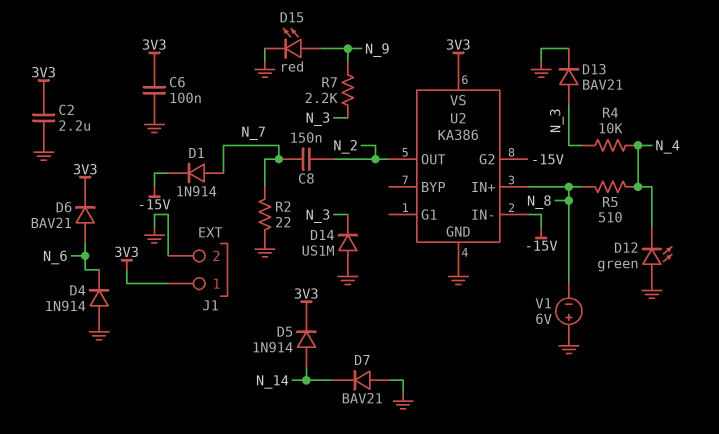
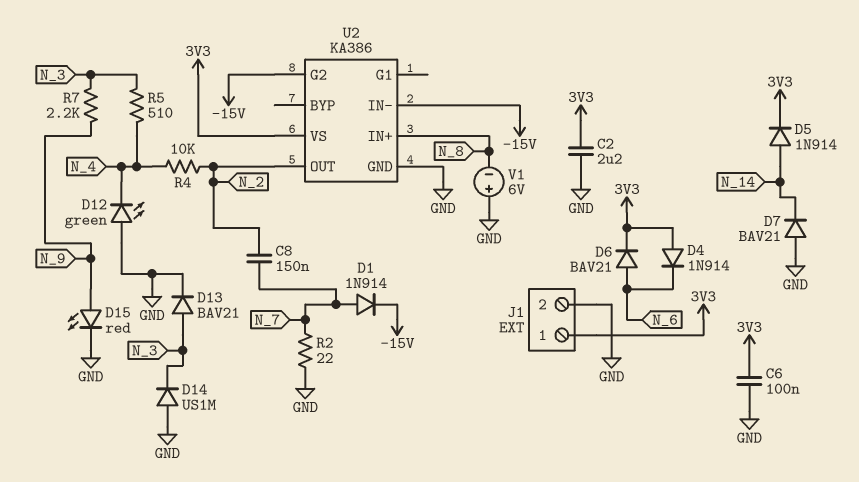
D4: diode 1N914 (A GND, K N_6) -> diode 1N914 (A 3V3, K N_6)
R4: 10k (N_3, N_4) -> 10k (N_2, N_4)
R5: 510 (N_4, N_8) -> 510 (N_3, N_4)

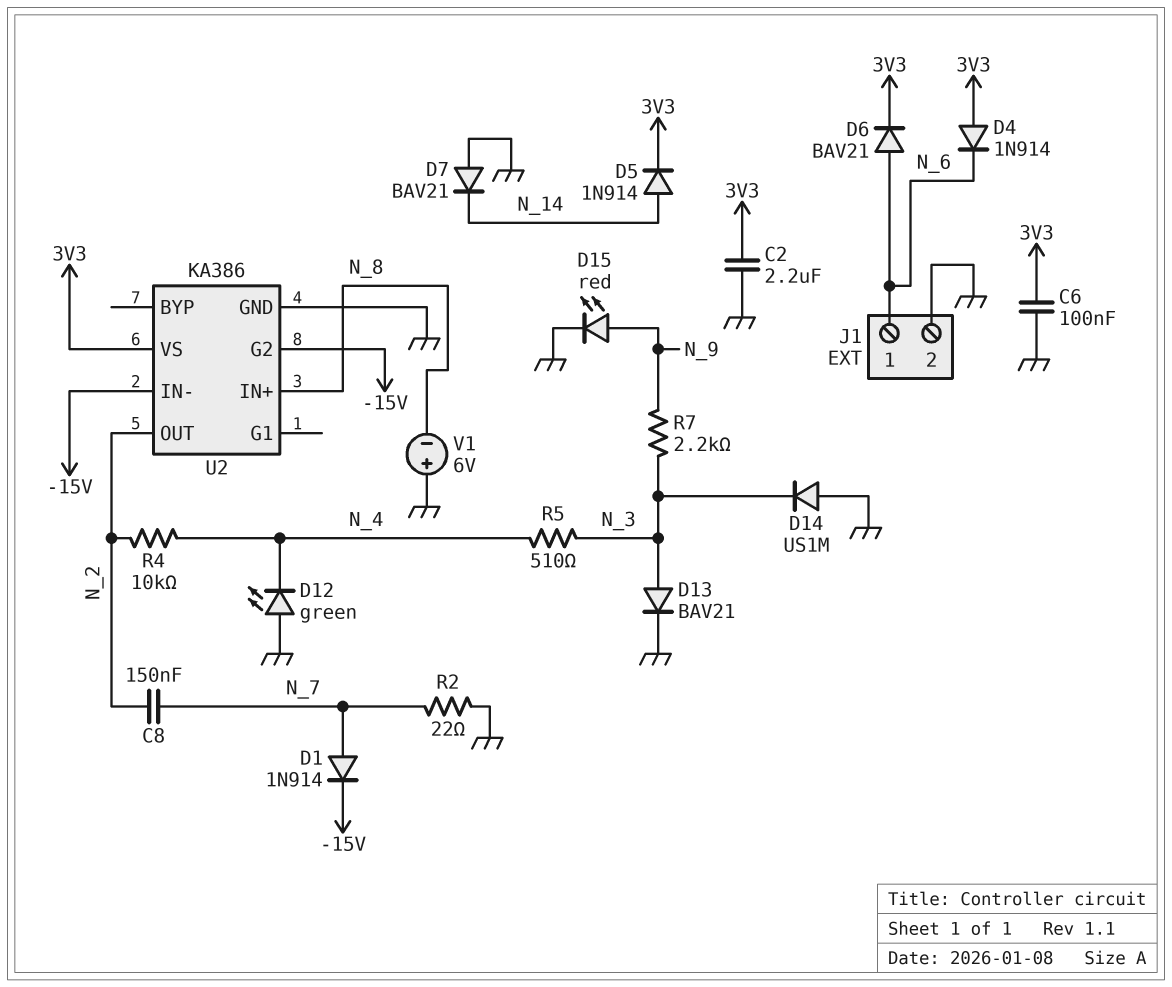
J1 pin 1: 3V3 -> N_6

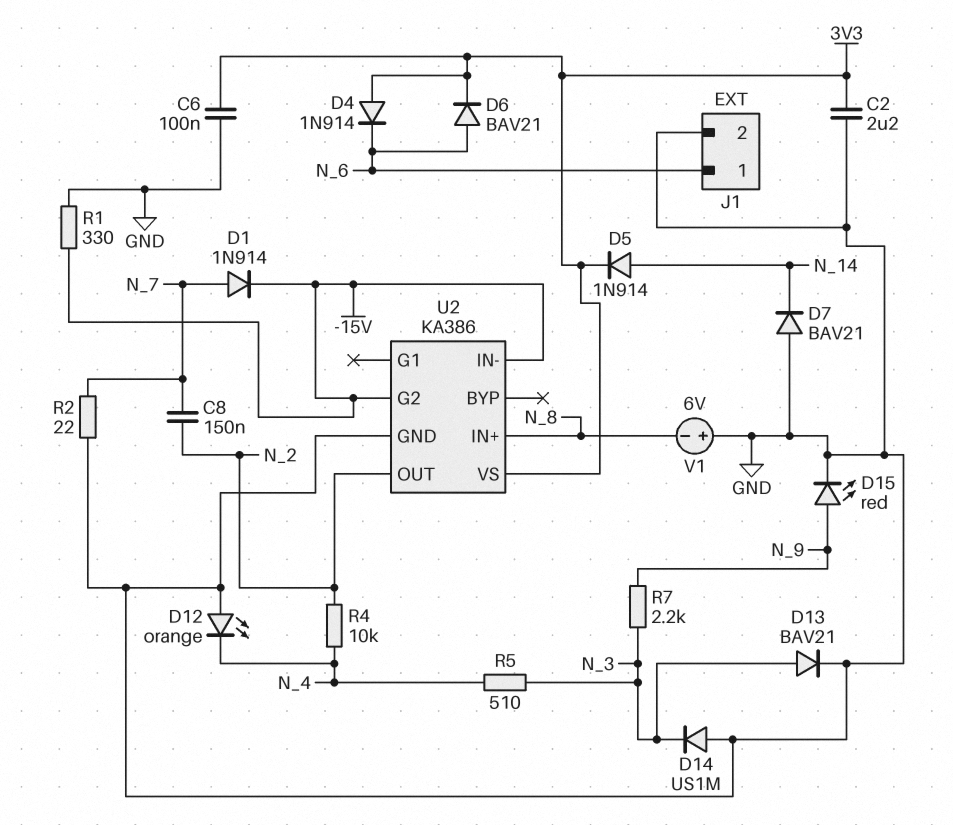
D12: LED green (A GND, K N_4) -> LED orange (A GND, K N_4)
R1: none -> 330 (-15V, GND)

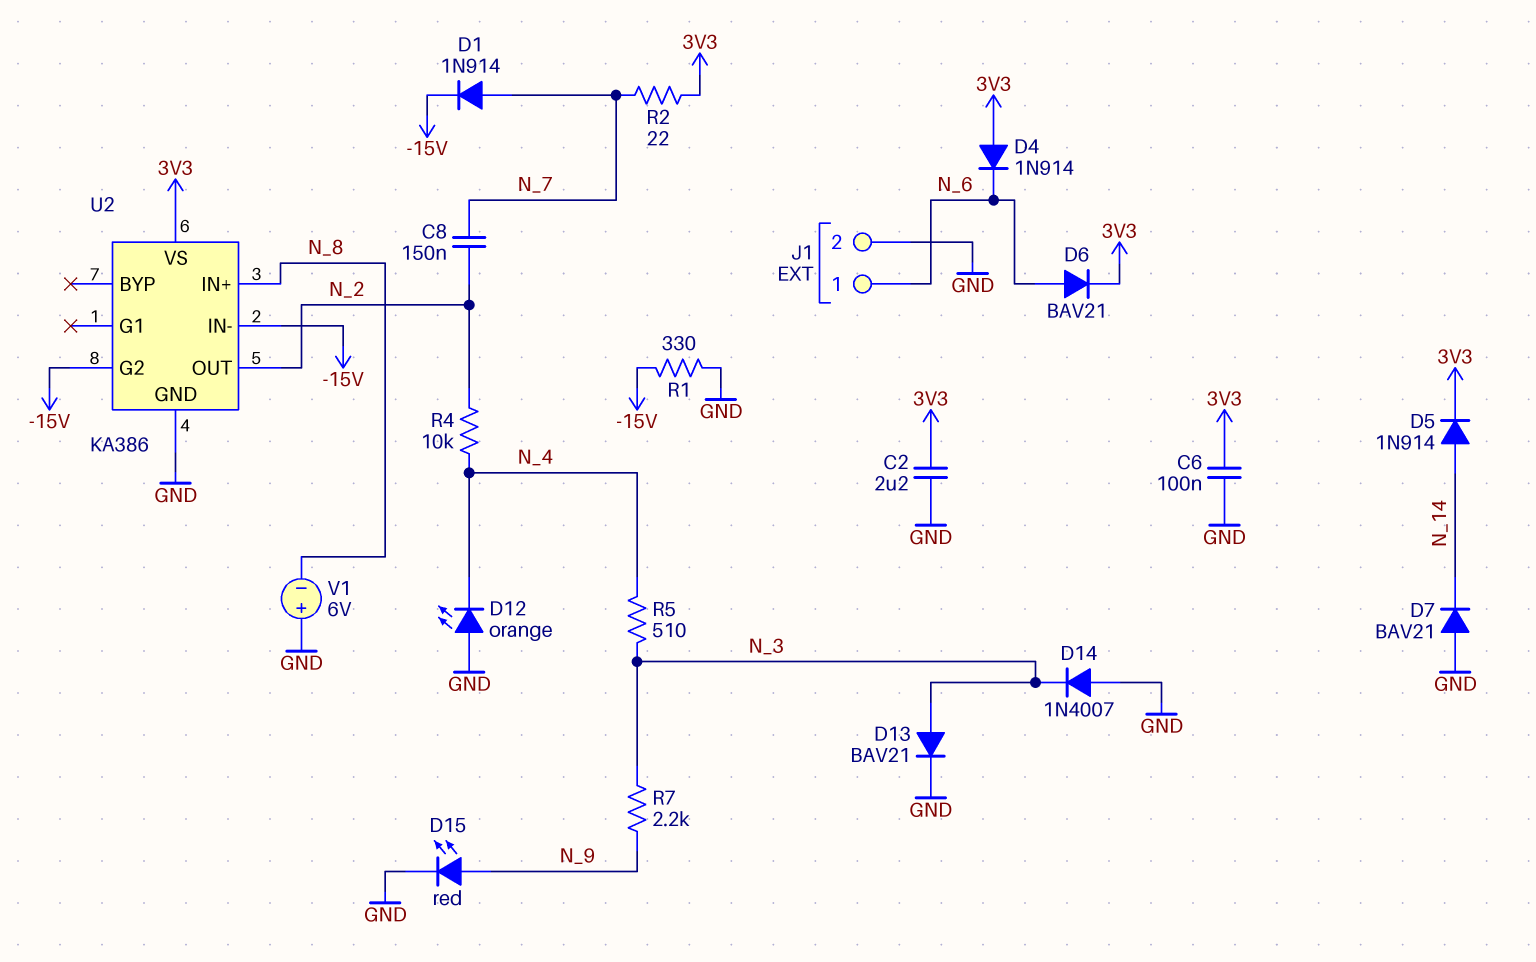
D14: diode US1M (A GND, K N_3) -> diode 1N4007 (A GND, K N_3)
R2: 22 (GND, N_7) -> 22 (3V3, N_7)

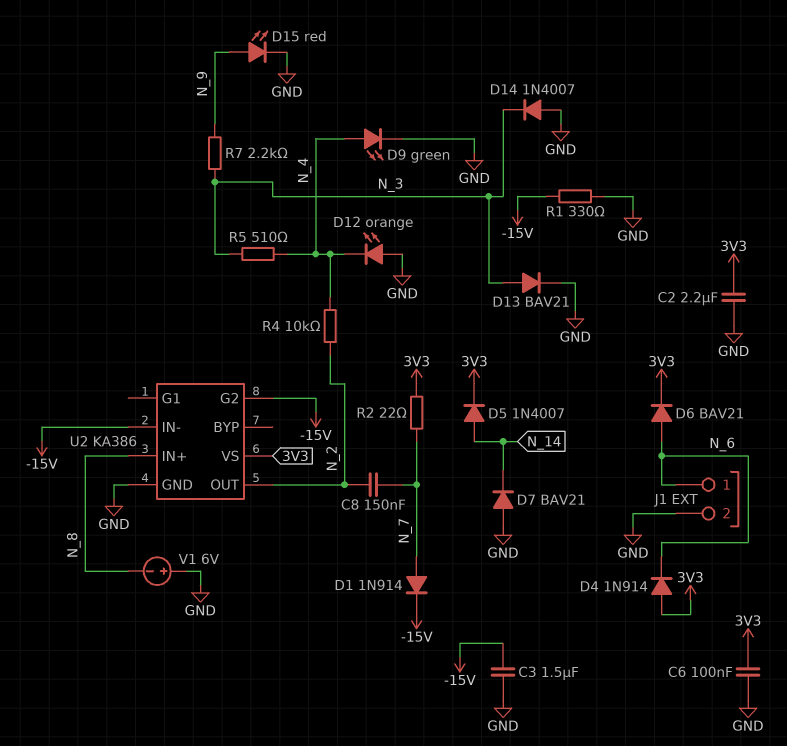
C3: none -> 1.5uF (-15V, GND)
D5: diode 1N914 (A N_14, K 3V3) -> diode 1N4007 (A N_14, K 3V3)
D9: none -> LED green (A N_4, K GND)

